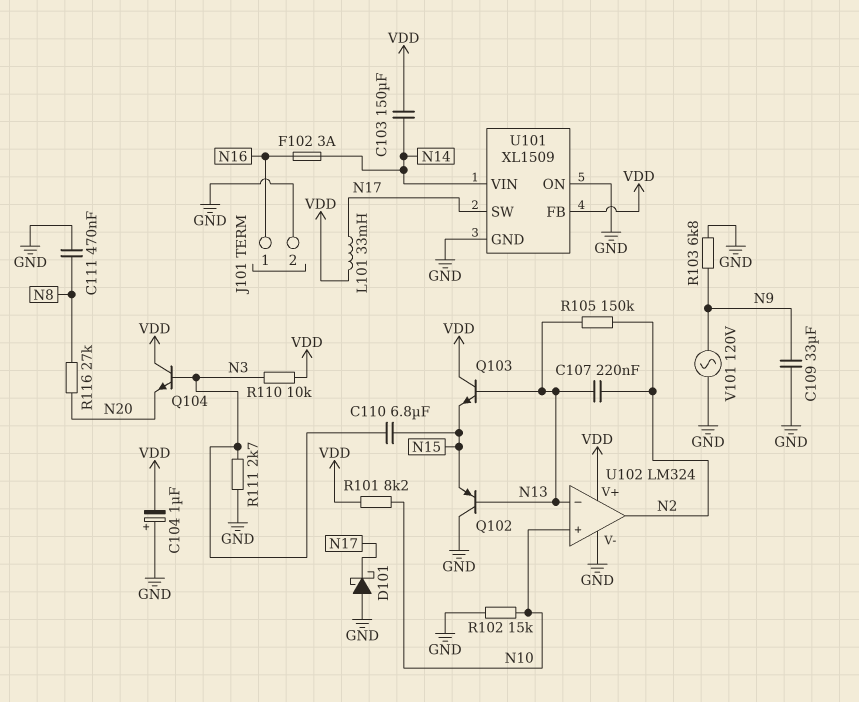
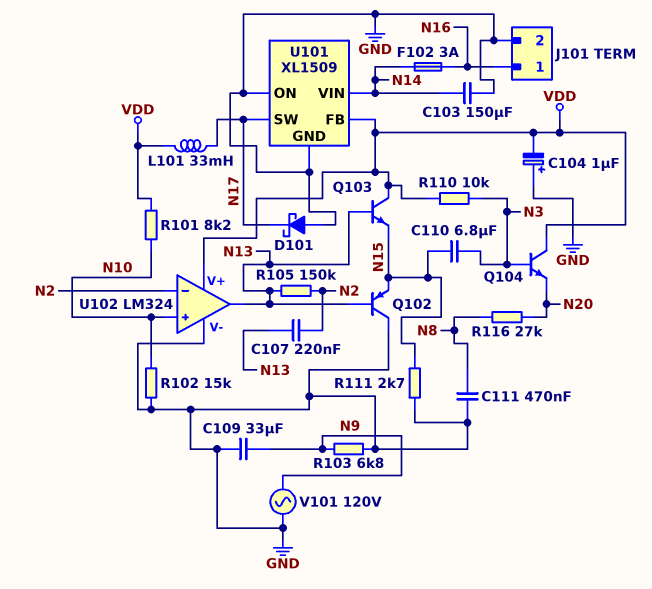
C103: 150uF (N14, VDD) -> 150uF (GND, N14)
R111: 2.7k (GND, N3) -> 2.7k (GND, N15)
U102 pin in-: N13 -> N2
U102 pin out: N2 -> N13

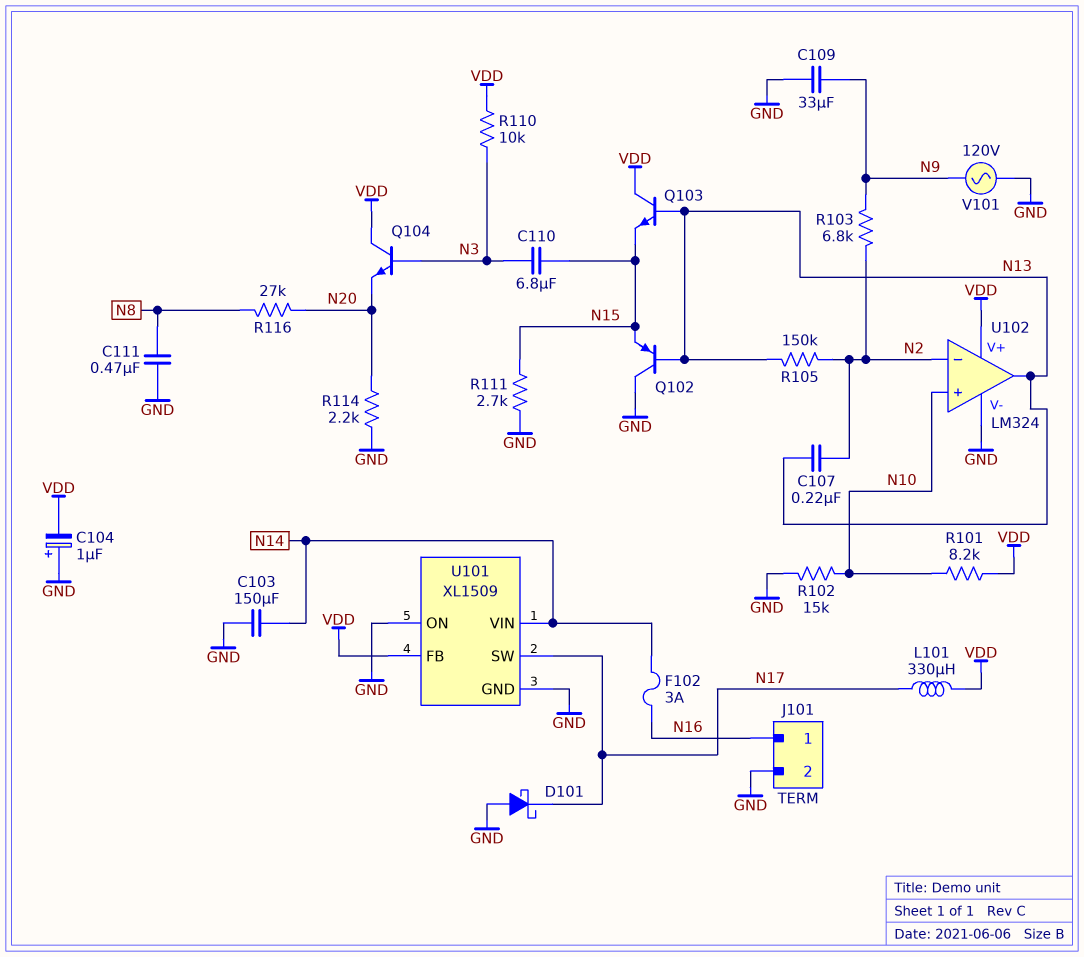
L101: 33mH (N17, VDD) -> 330uH (N17, VDD)
R103: 6.8k (GND, N9) -> 6.8k (N2, N9)
R114: none -> 2.2k (GND, N20)

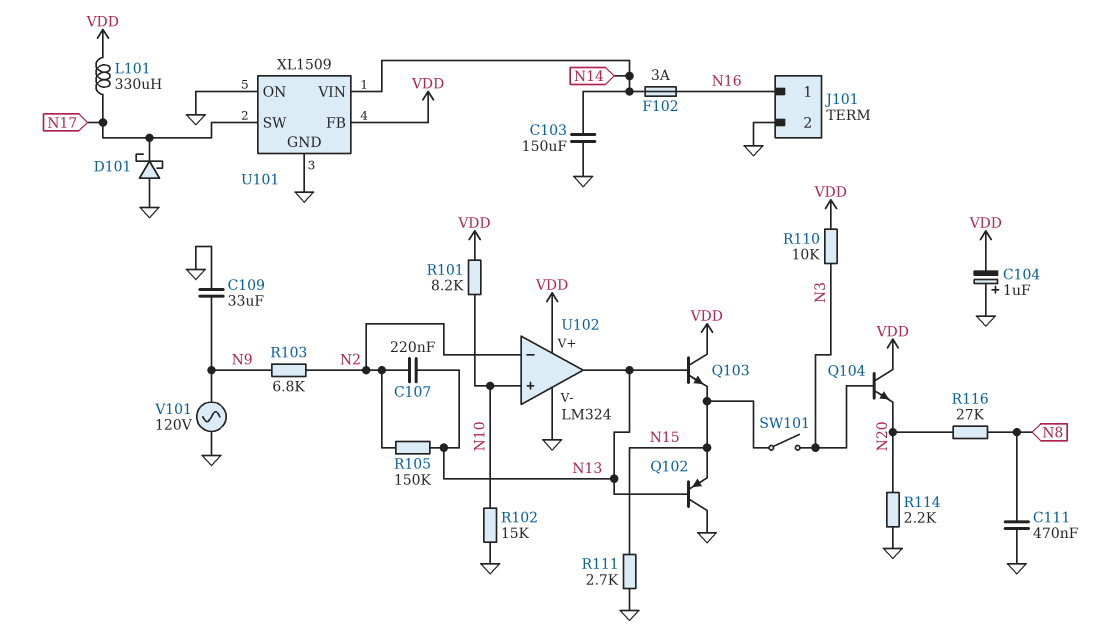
C110: 6.8uF (N3, N15) -> none
SW101: none -> switch (N3, N15)

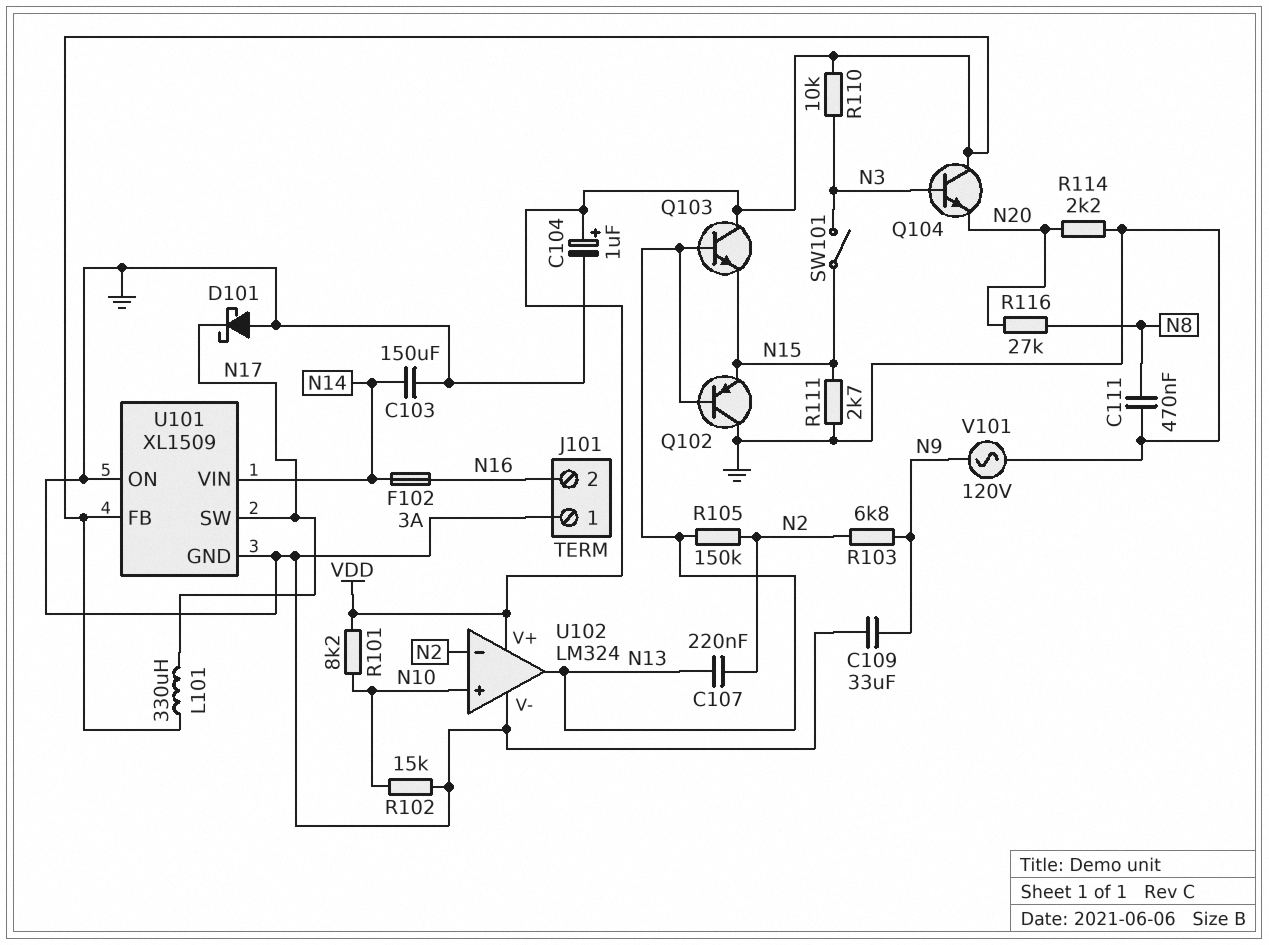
C104: 1uF (plus GND, minus VDD) -> 1uF (plus VDD, minus GND)
J101 pin 1: N16 -> GND
J101 pin 2: GND -> N16

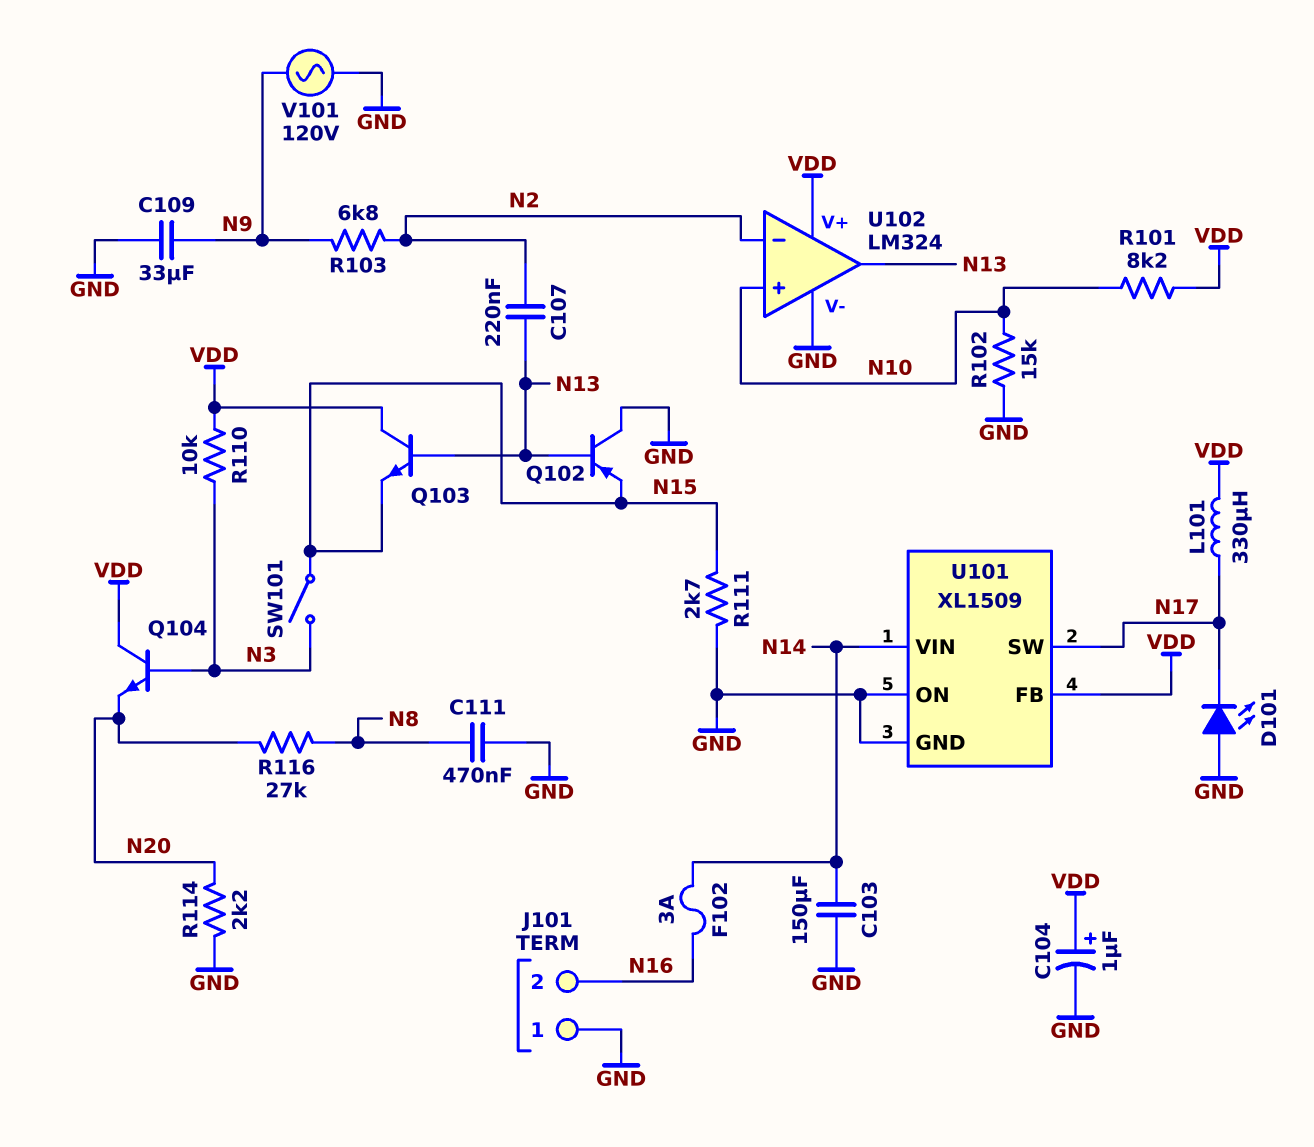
D101: schottky (A GND, K N17) -> LED (A GND, K N17)
R105: 150k (N2, N13) -> none

